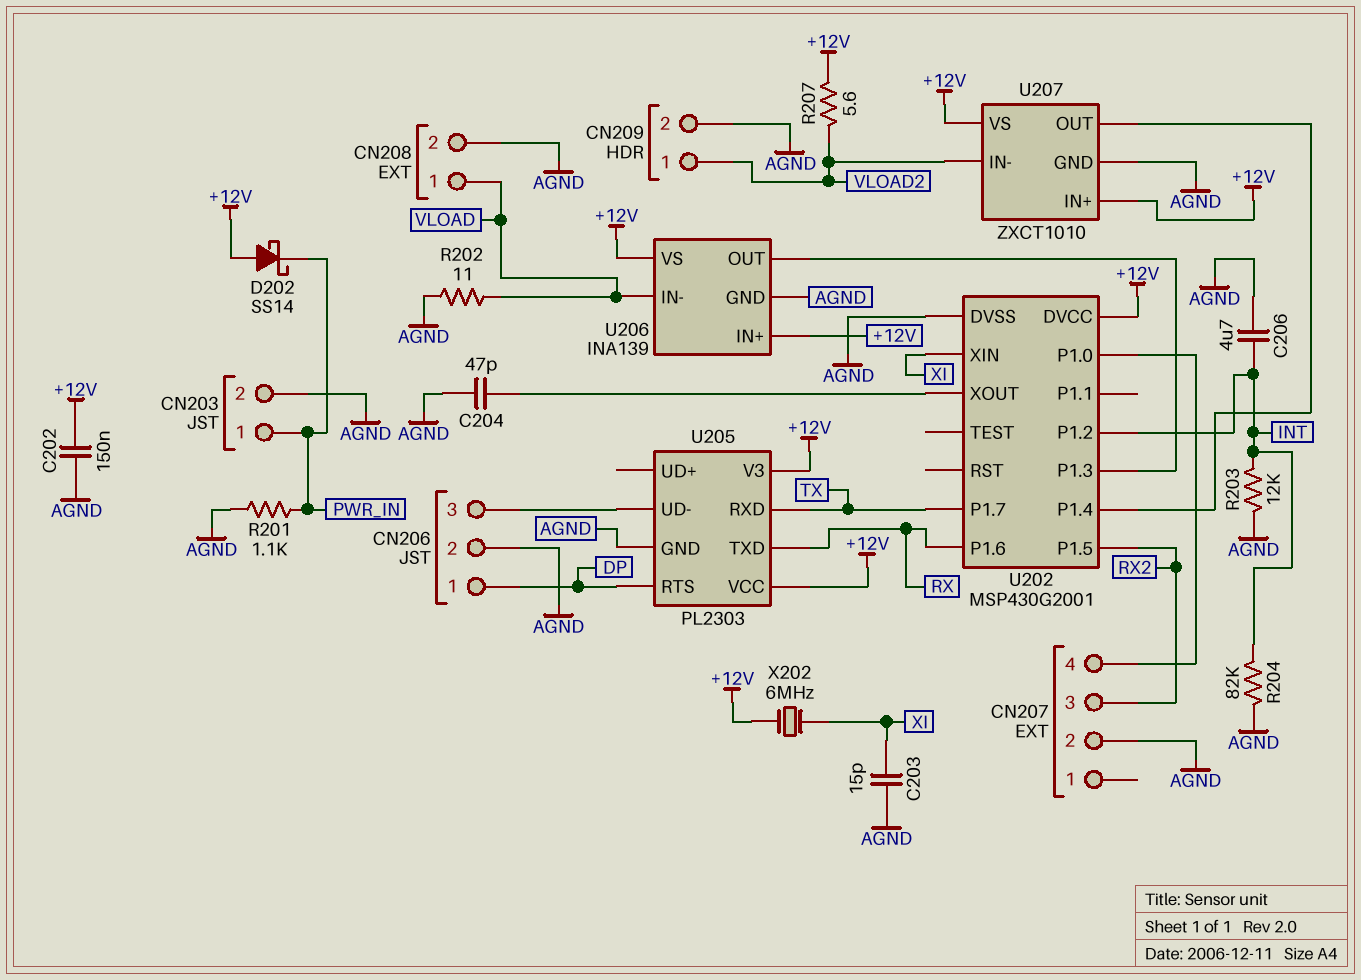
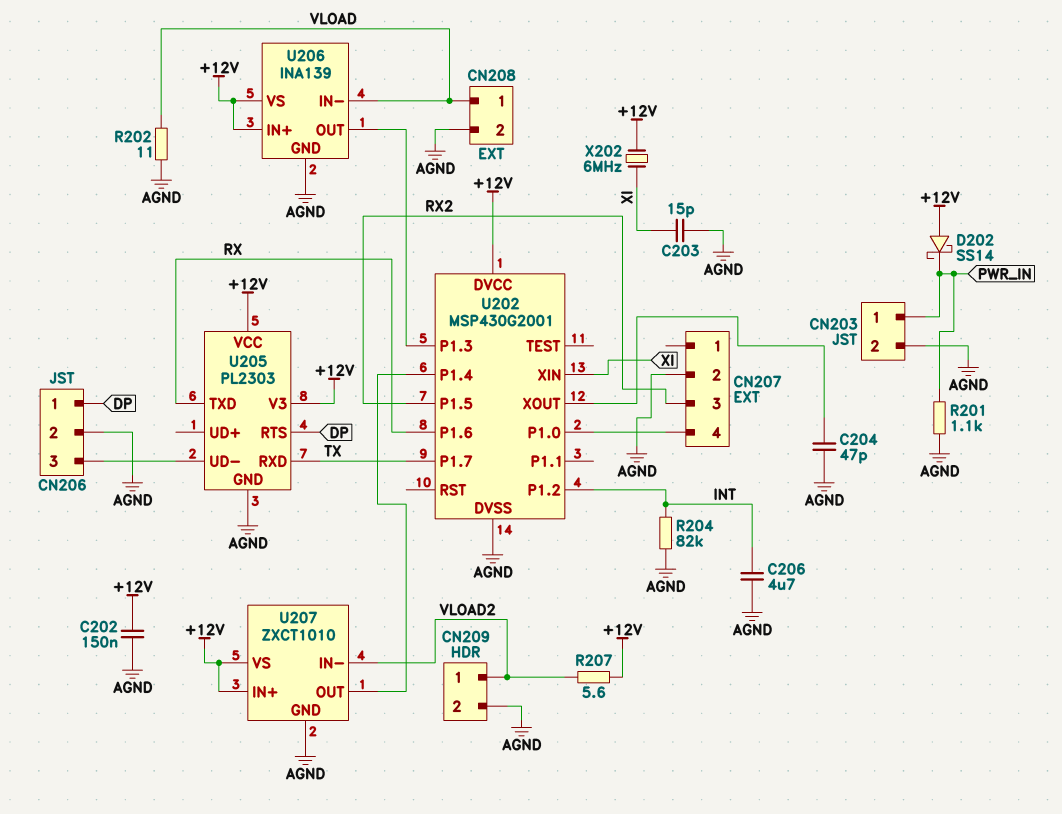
R203: 12k (AGND, INT) -> none

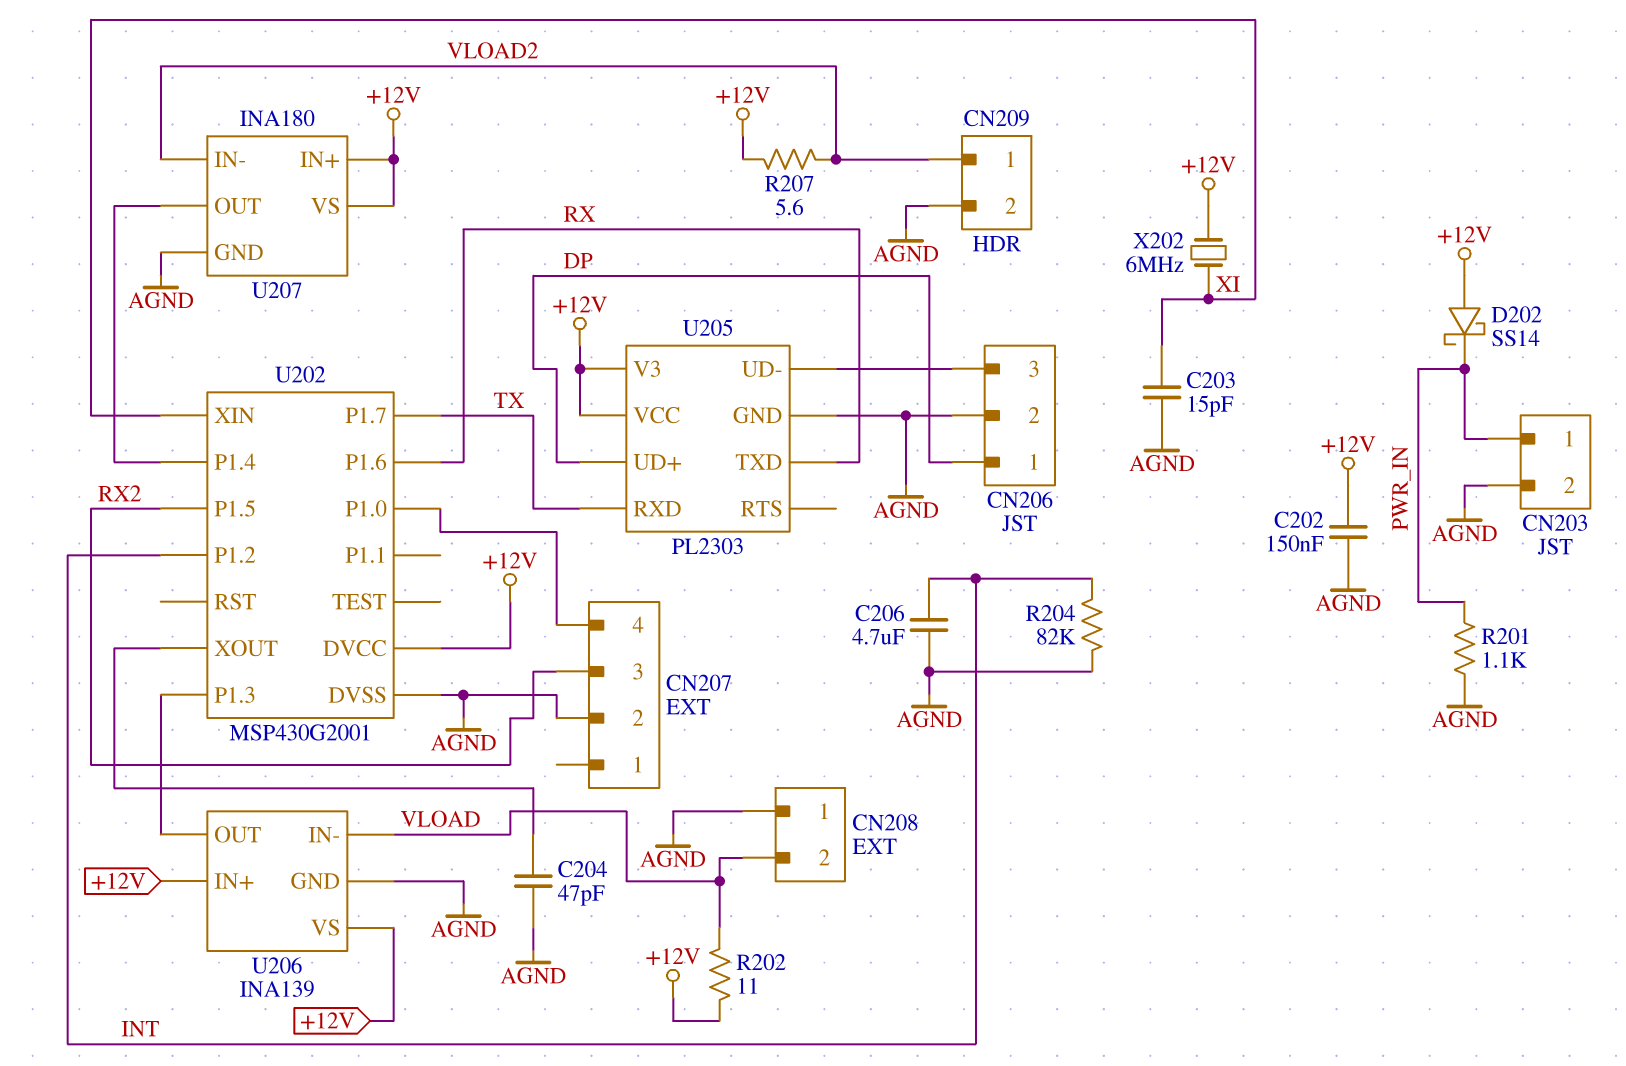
CN208 pin 1: VLOAD -> AGND
CN208 pin 2: AGND -> VLOAD
R202: 11 (AGND, VLOAD) -> 11 (+12V, VLOAD)
U205 pin RTS: DP -> none
U205 pin UD+: none -> DP
U207: ZXCT1010 -> INA180

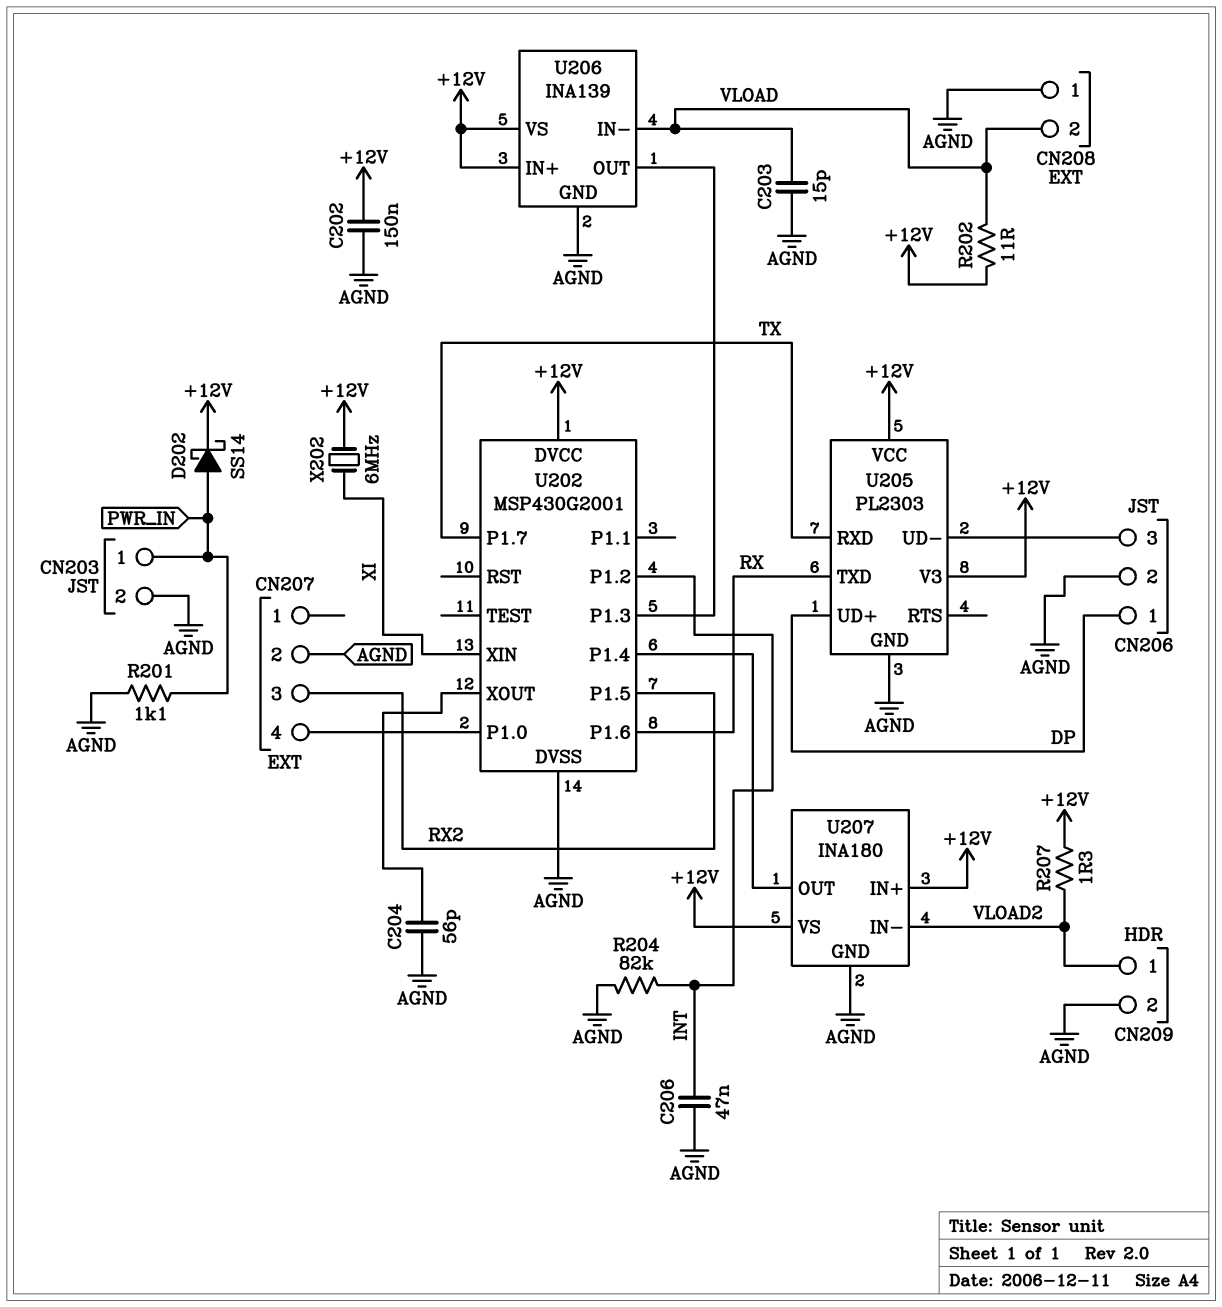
C203: 15pF (AGND, XI) -> 15pF (AGND, VLOAD)
C204: 47pF (AGND, U202/XOUT) -> 56pF (AGND, U202/XOUT)
C206: 4.7uF (AGND, INT) -> 47nF (AGND, INT)
D202: schottky SS14 (A +12V, K PWR_IN) -> schottky SS14 (A PWR_IN, K +12V)
R207: 5.6 (+12V, VLOAD2) -> 1.3 (+12V, VLOAD2)

